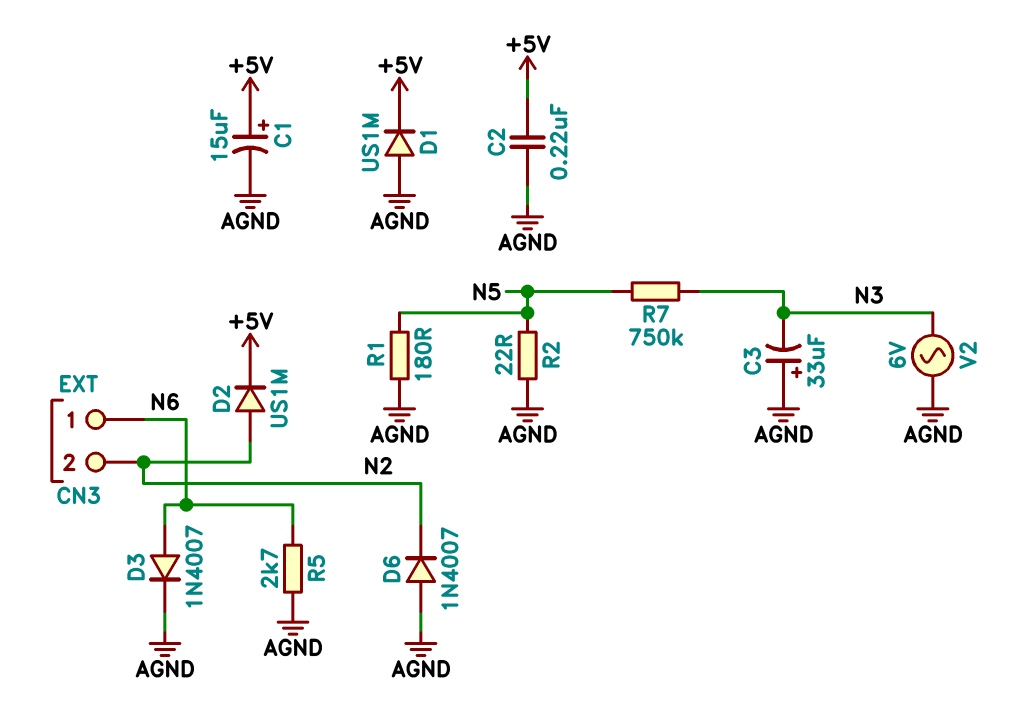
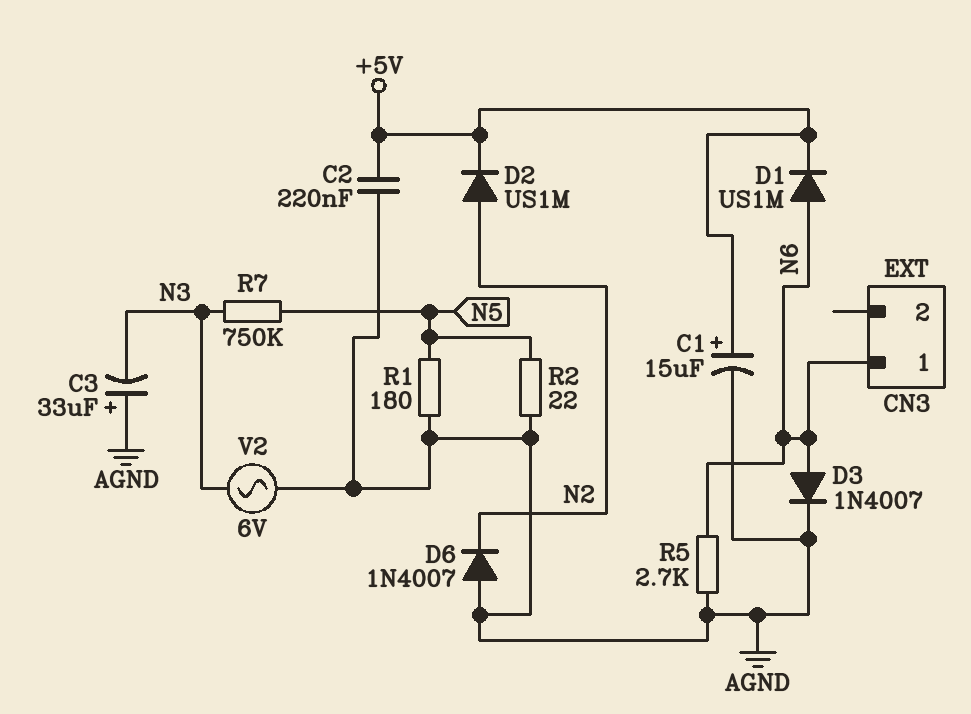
CN3 pin 2: N2 -> none
D1: diode US1M (A AGND, K +5V) -> diode US1M (A N6, K +5V)

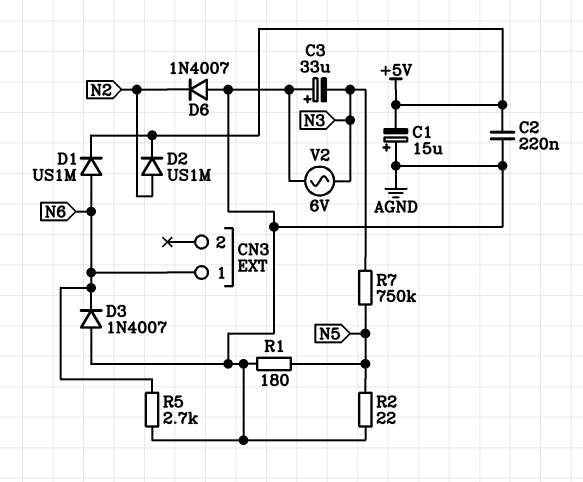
C1: 15uF (plus +5V, minus AGND) -> 15uF (plus AGND, minus +5V)
D3: diode 1N4007 (A N6, K AGND) -> diode 1N4007 (A AGND, K N6)

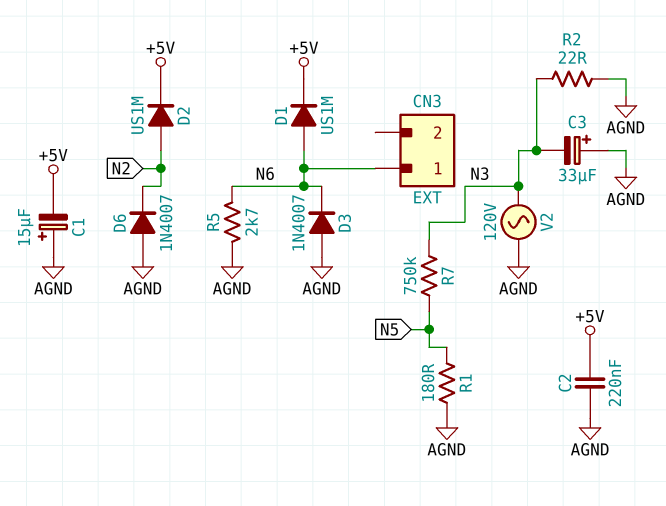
R2: 22 (AGND, N5) -> 22 (AGND, N3)
V2: AC 6V (AGND, N3) -> AC 120V (AGND, N3)

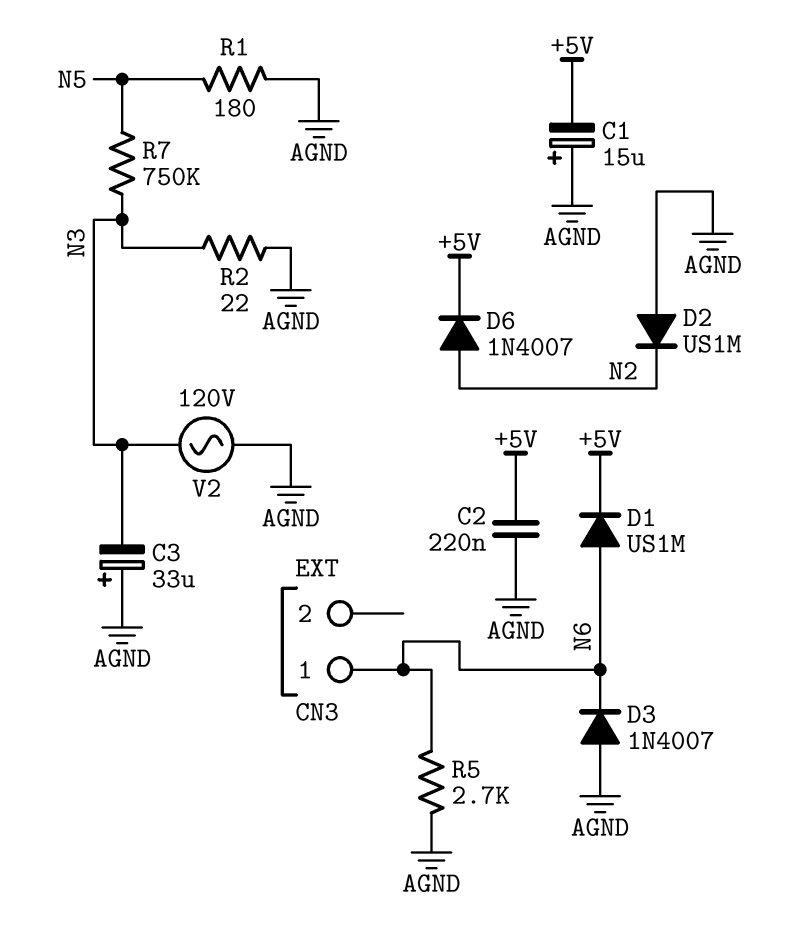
D2: diode US1M (A N2, K +5V) -> diode US1M (A AGND, K N2)
D6: diode 1N4007 (A AGND, K N2) -> diode 1N4007 (A N2, K +5V)

